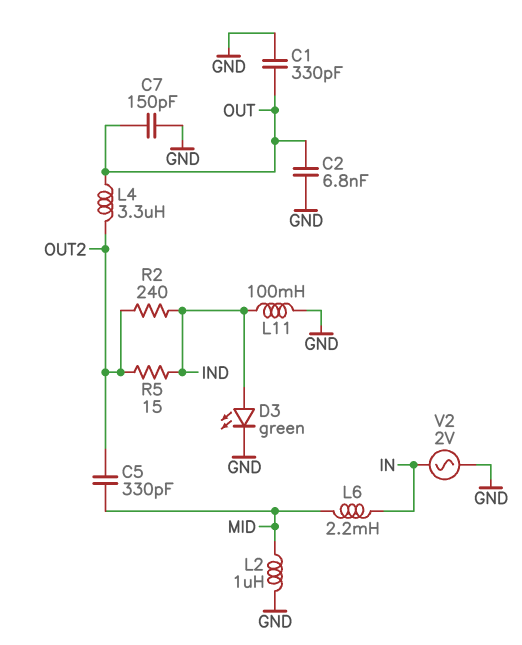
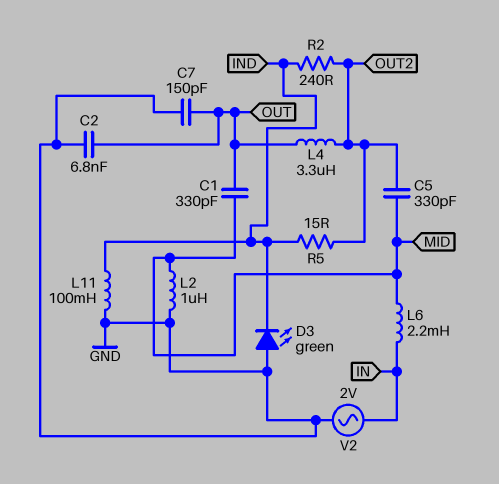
C1: 330pF (GND, OUT) -> 330pF (MID, OUT)
D3: LED green (A IND, K GND) -> LED green (A GND, K IND)

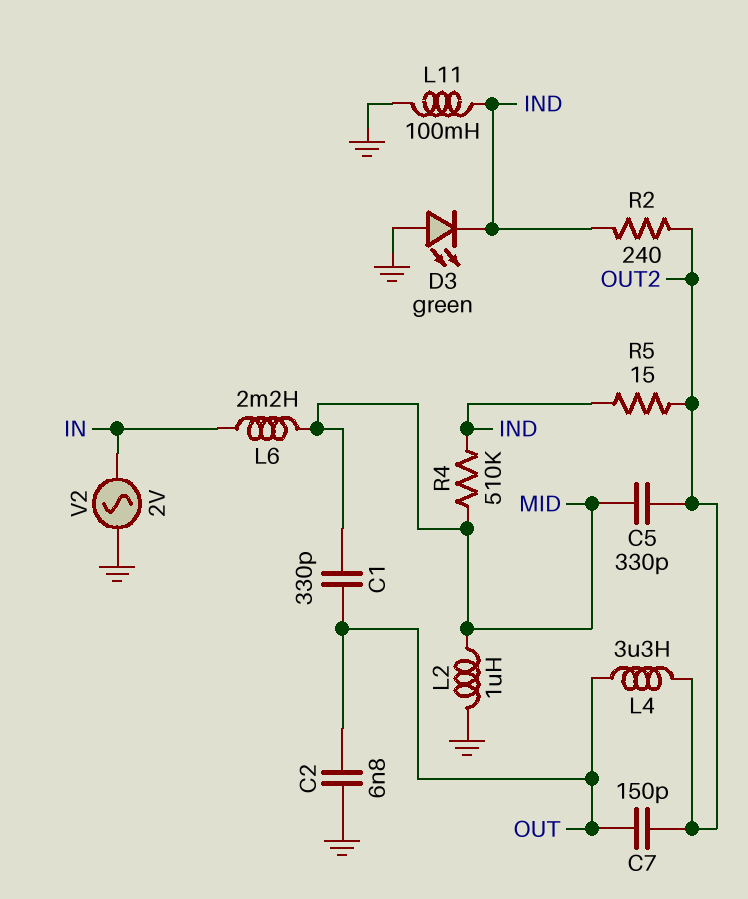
C7: 150pF (GND, OUT) -> 150pF (OUT, OUT2)
R4: none -> 510k (IND, MID)

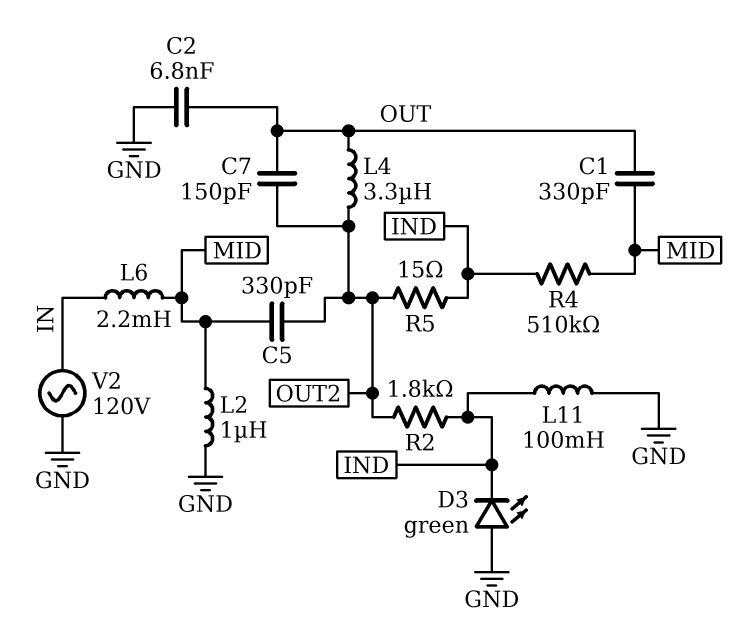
R2: 240 (IND, OUT2) -> 1.8k (IND, OUT2)
V2: AC 2V (GND, IN) -> AC 120V (GND, IN)

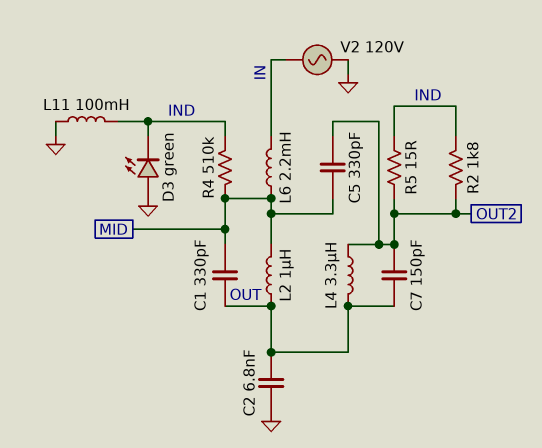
L2: 1uH (GND, MID) -> 1uH (MID, OUT)

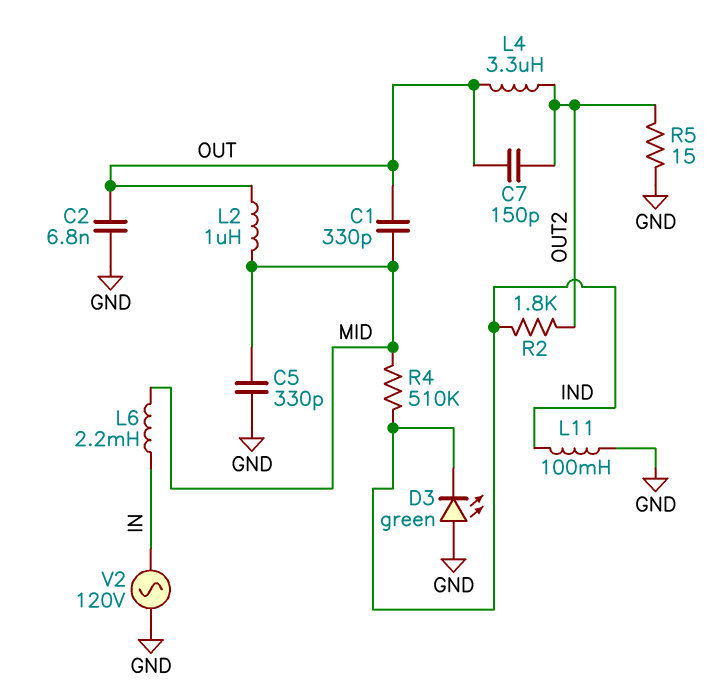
C5: 330pF (MID, OUT2) -> 330pF (GND, MID)
R5: 15 (IND, OUT2) -> 15 (GND, OUT2)

